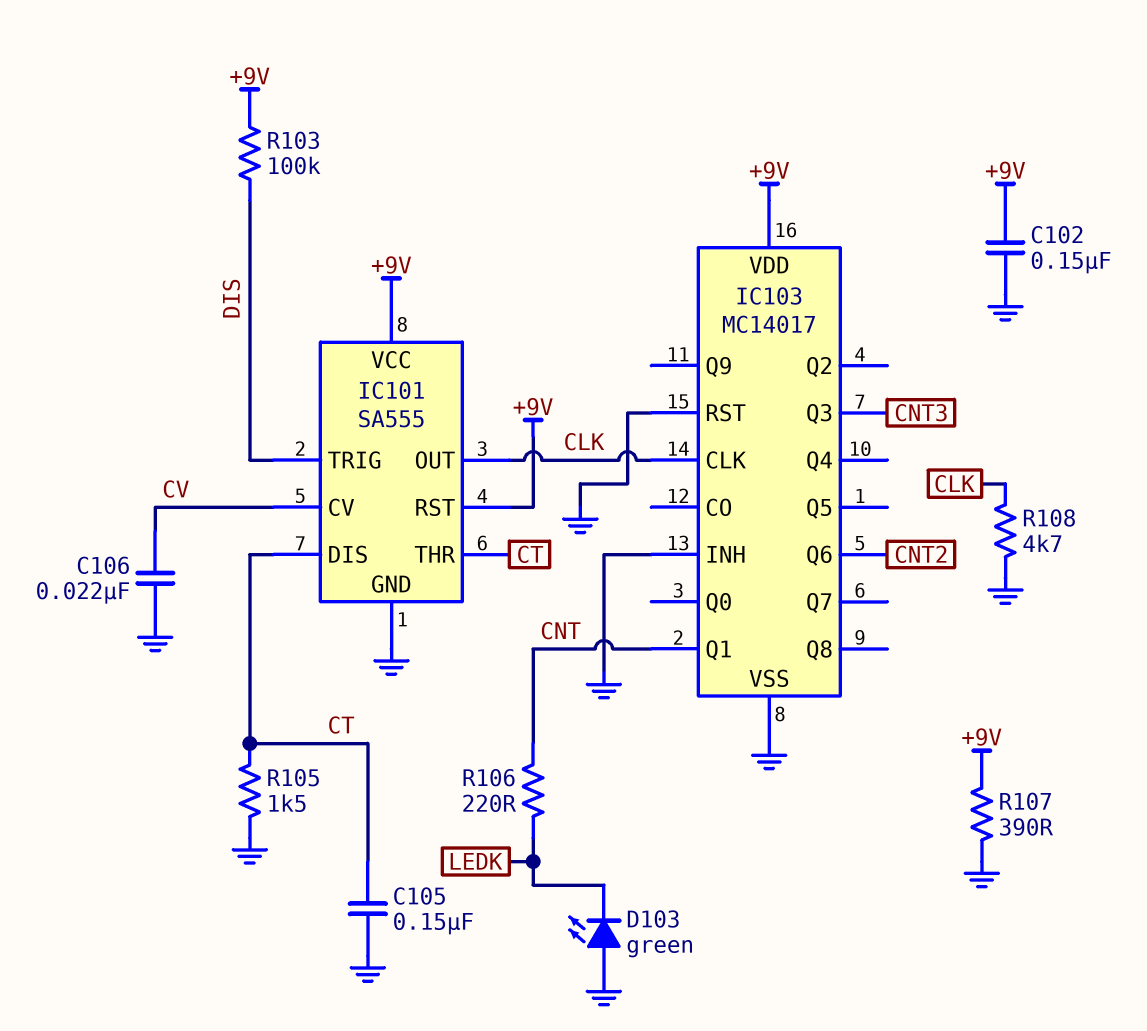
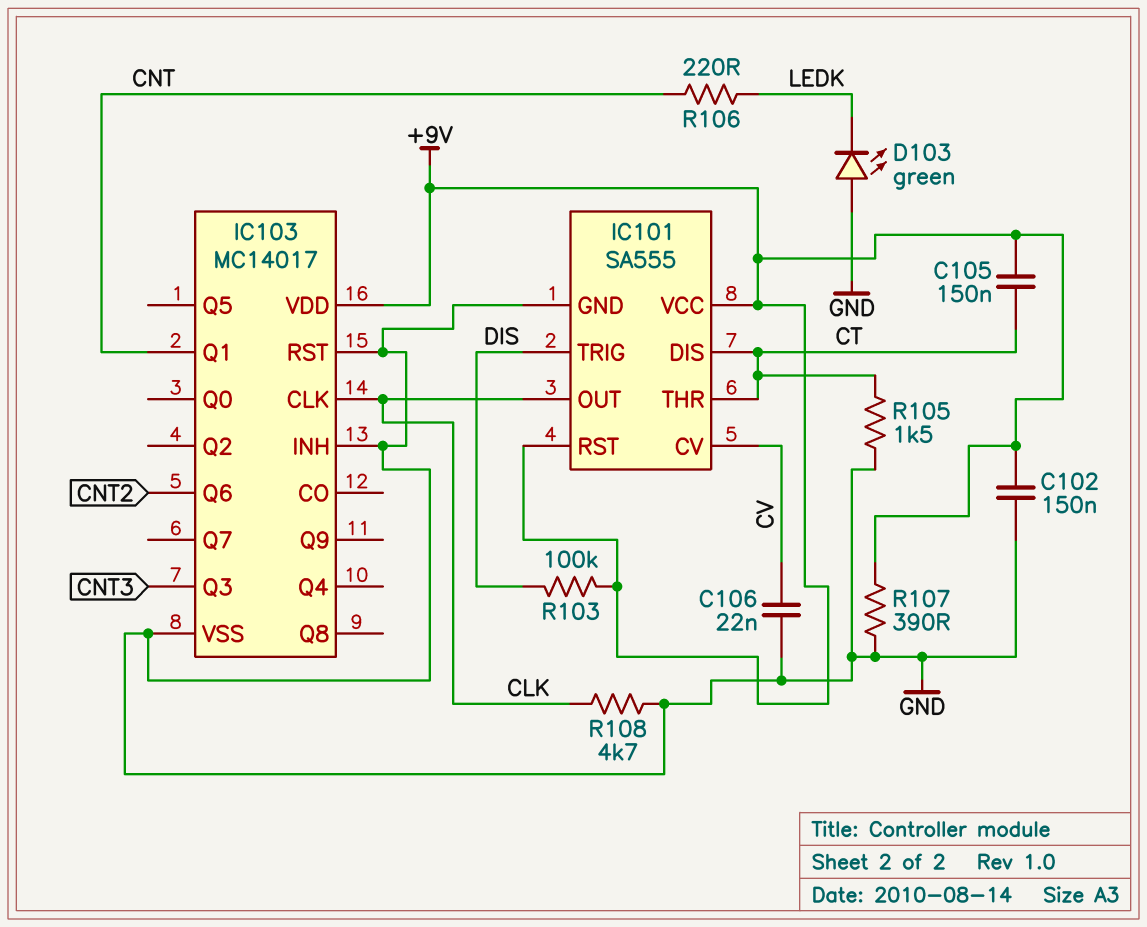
C105: 150nF (CT, GND) -> 150nF (+9V, CT)

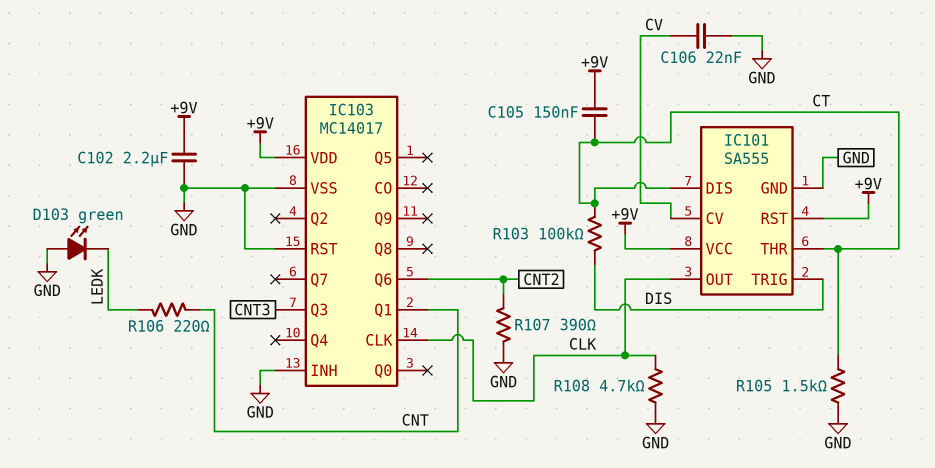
C102: 150nF (+9V, GND) -> 2.2uF (+9V, GND)
R103: 100k (+9V, DIS) -> 100k (CT, DIS)
R107: 390 (+9V, GND) -> 390 (CNT2, GND)

